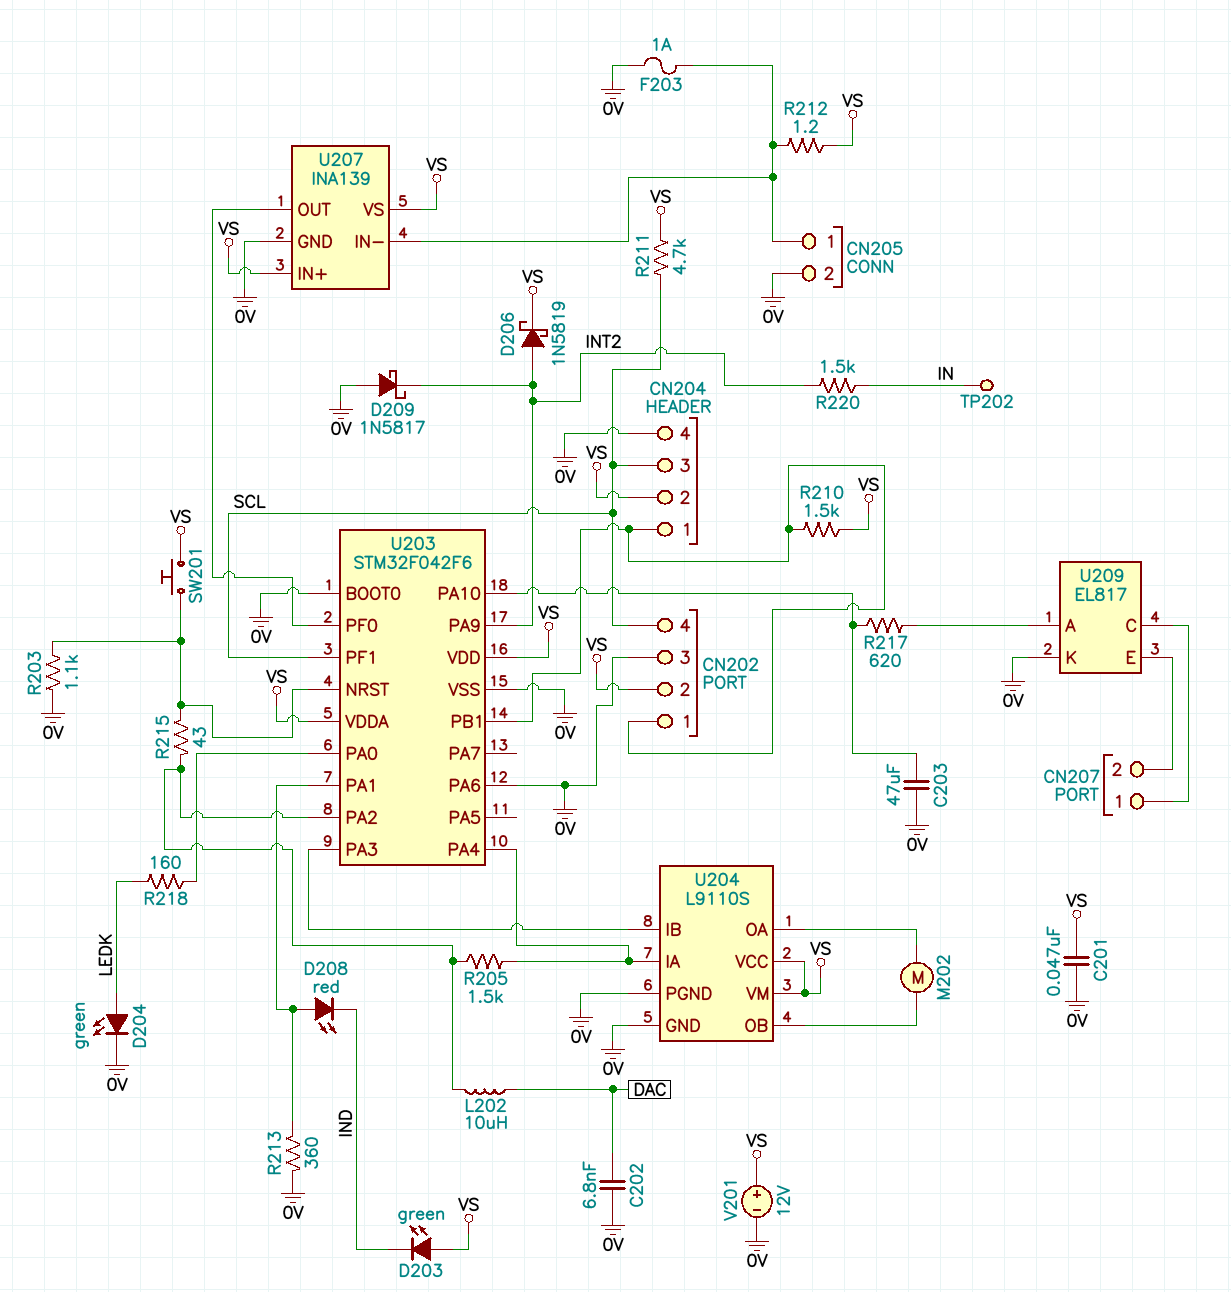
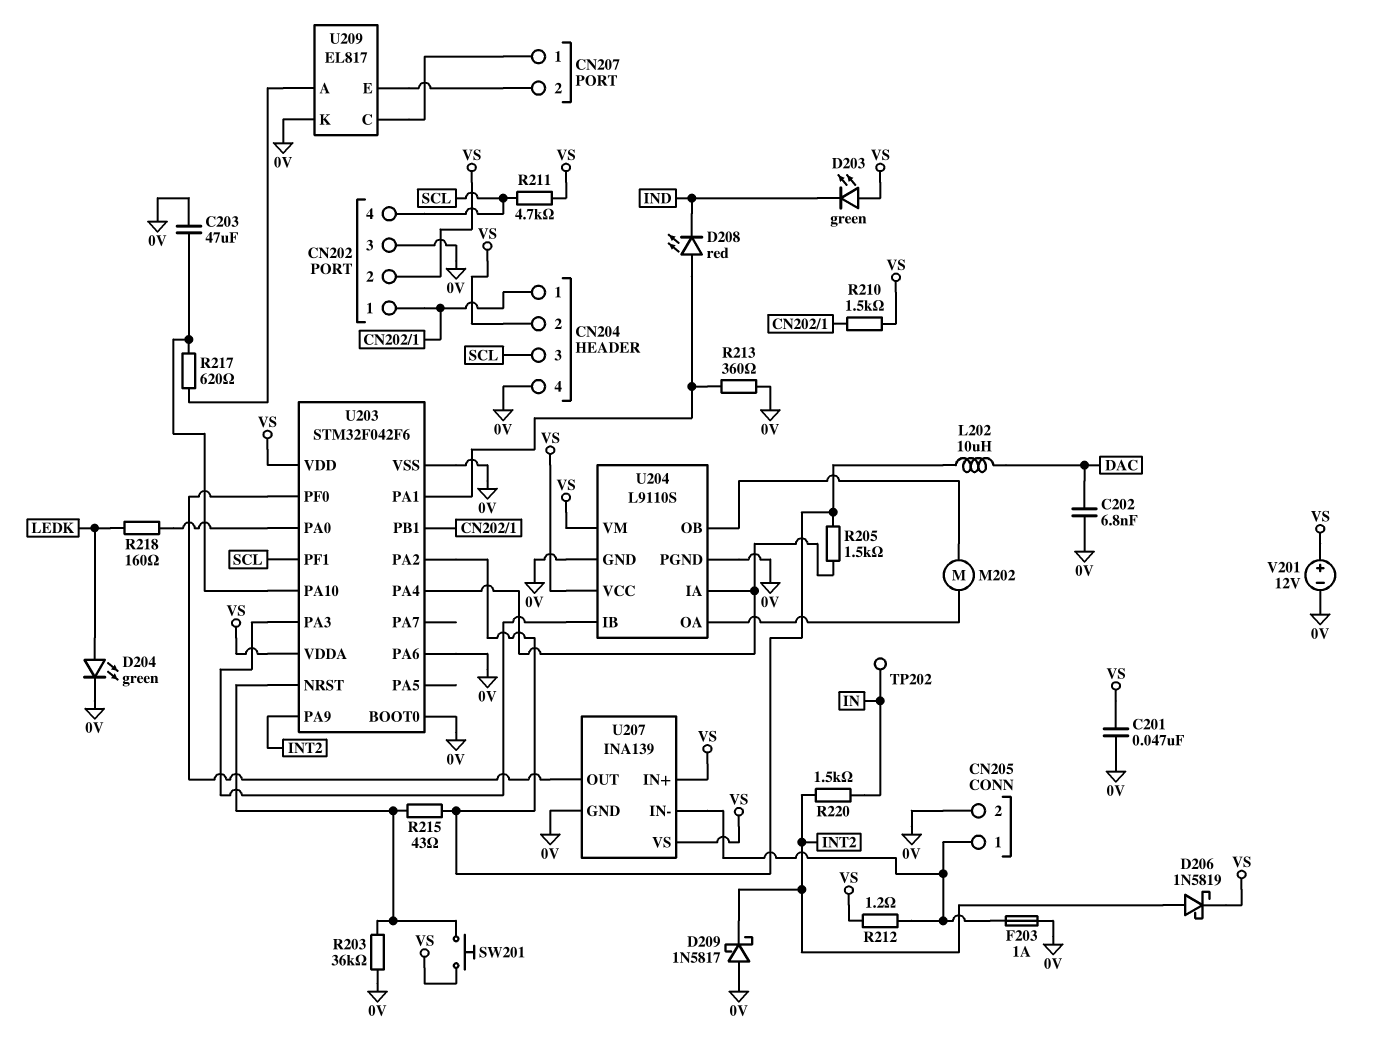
R203: 1.1k (0V, U203/NRST) -> 36k (0V, U203/NRST)

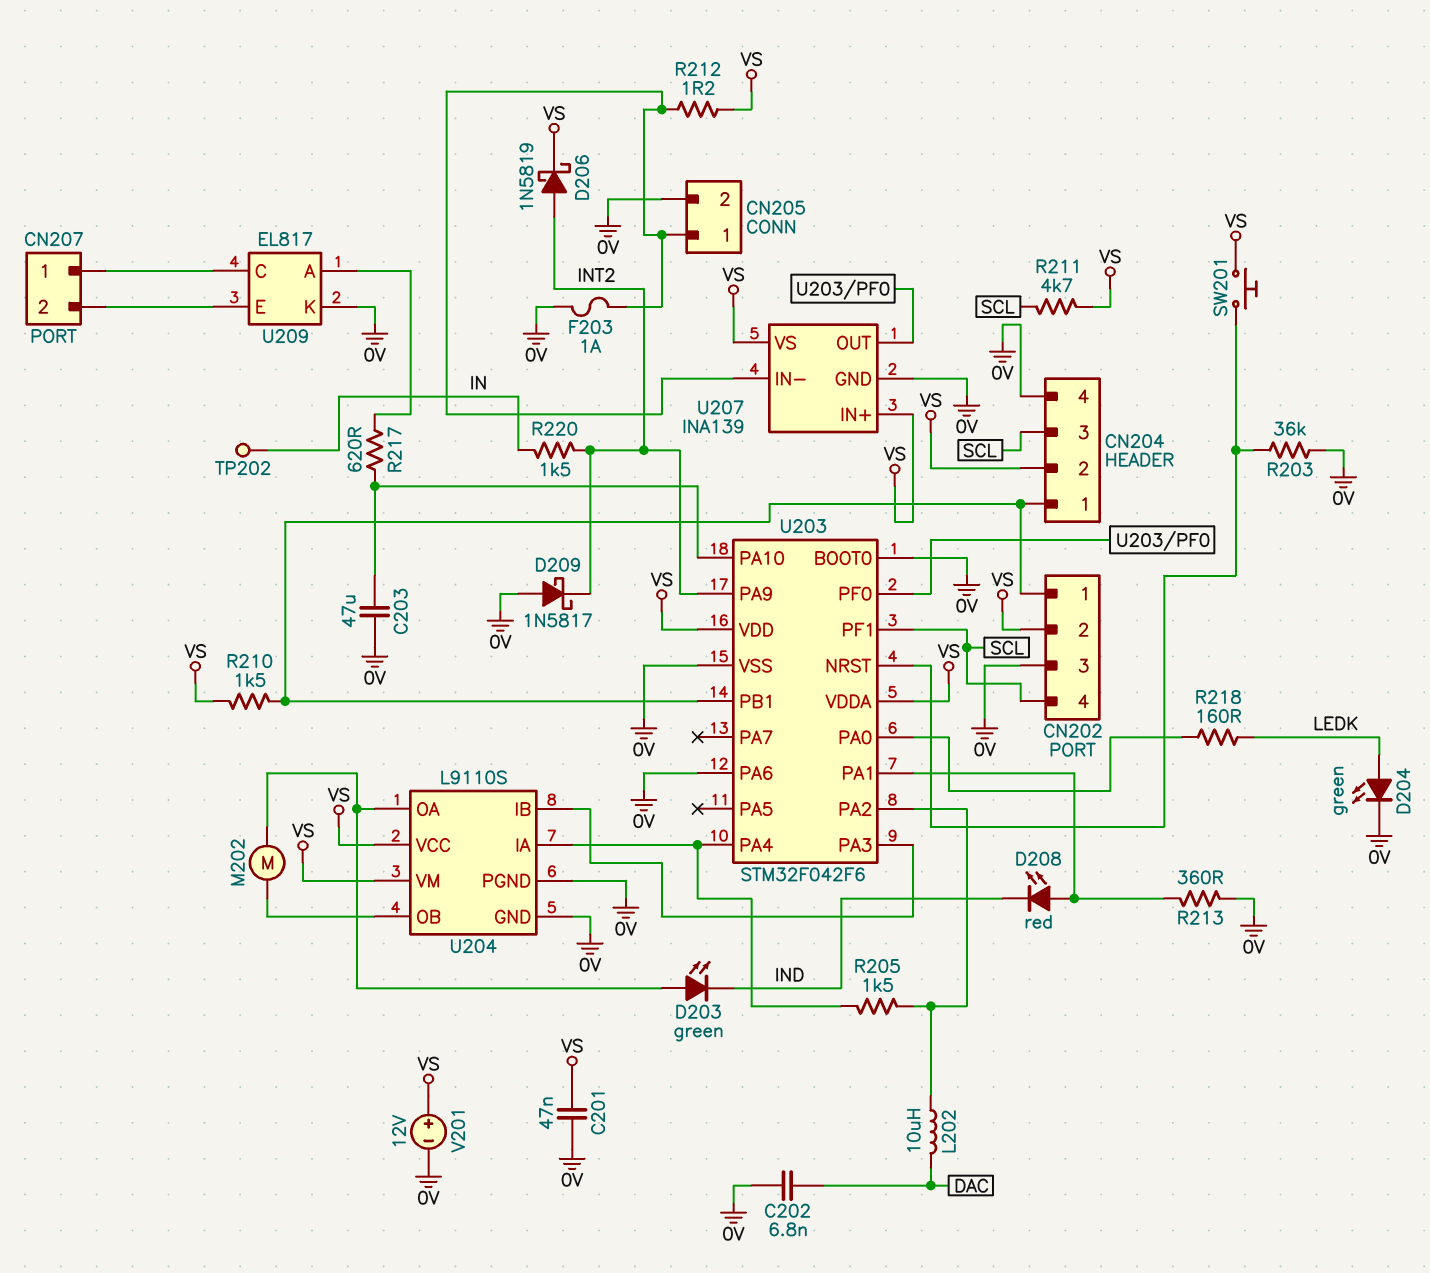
D203: LED green (A VS, K IND) -> LED green (A U204/OA, K IND)
R215: 43 (U203/NRST, U203/PA2) -> none

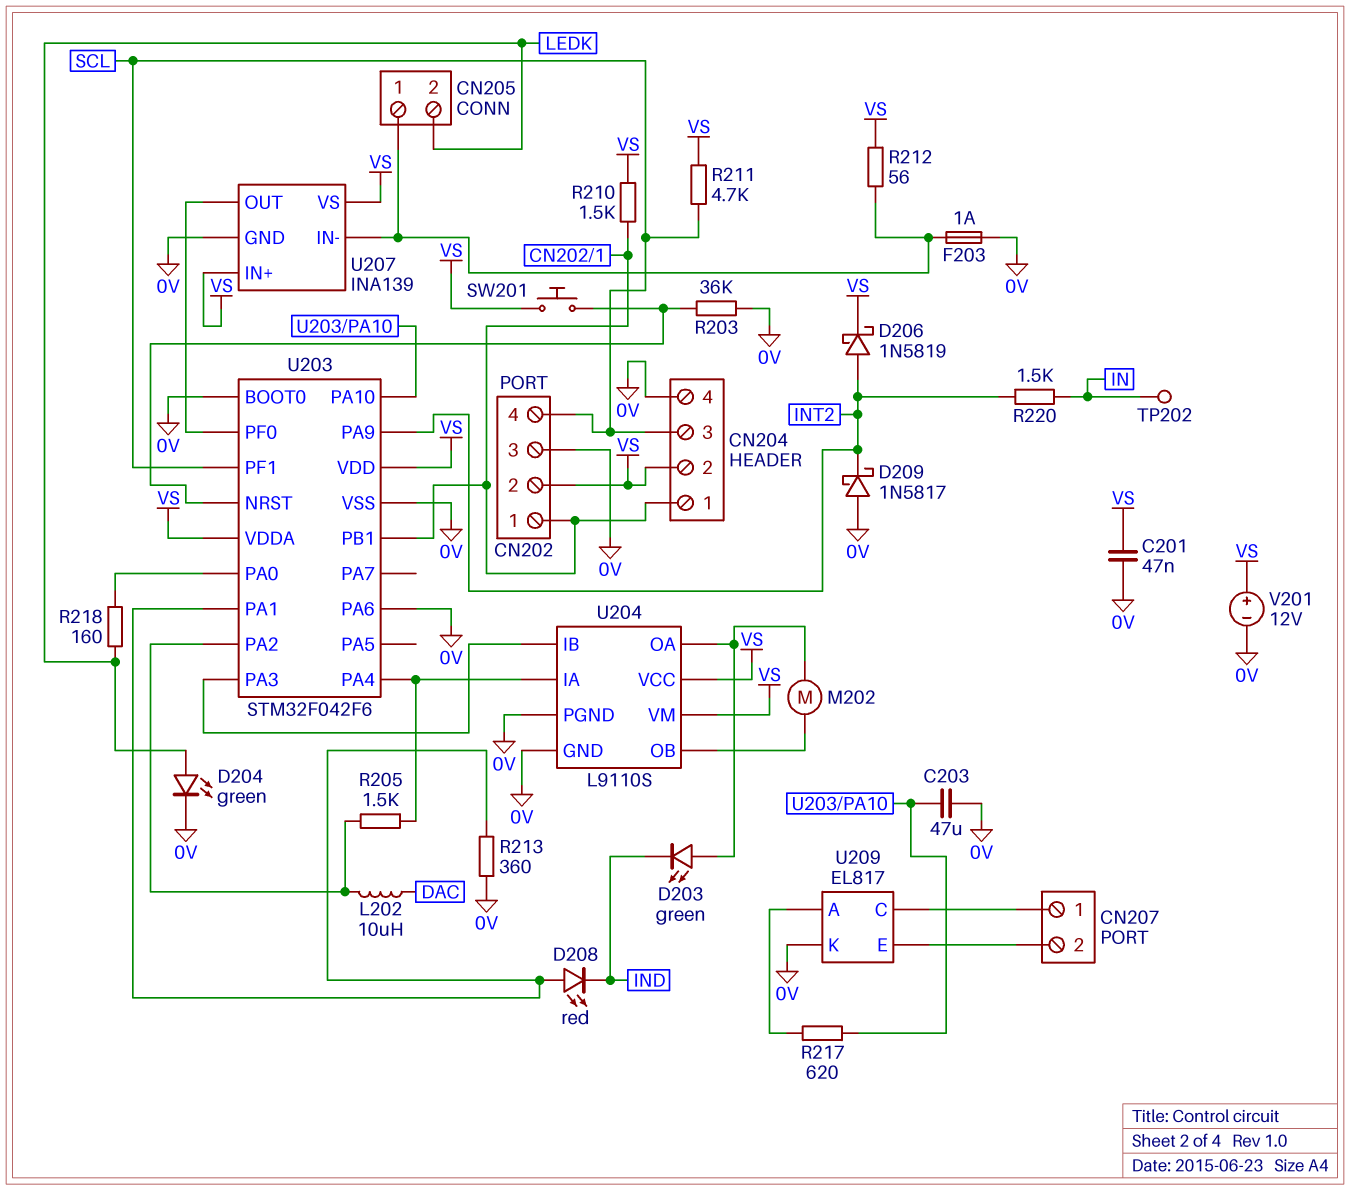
C202: 6.8nF (0V, DAC) -> none
CN205 pin 2: 0V -> LEDK
R212: 1.2 (CN205/1, VS) -> 56 (CN205/1, VS)

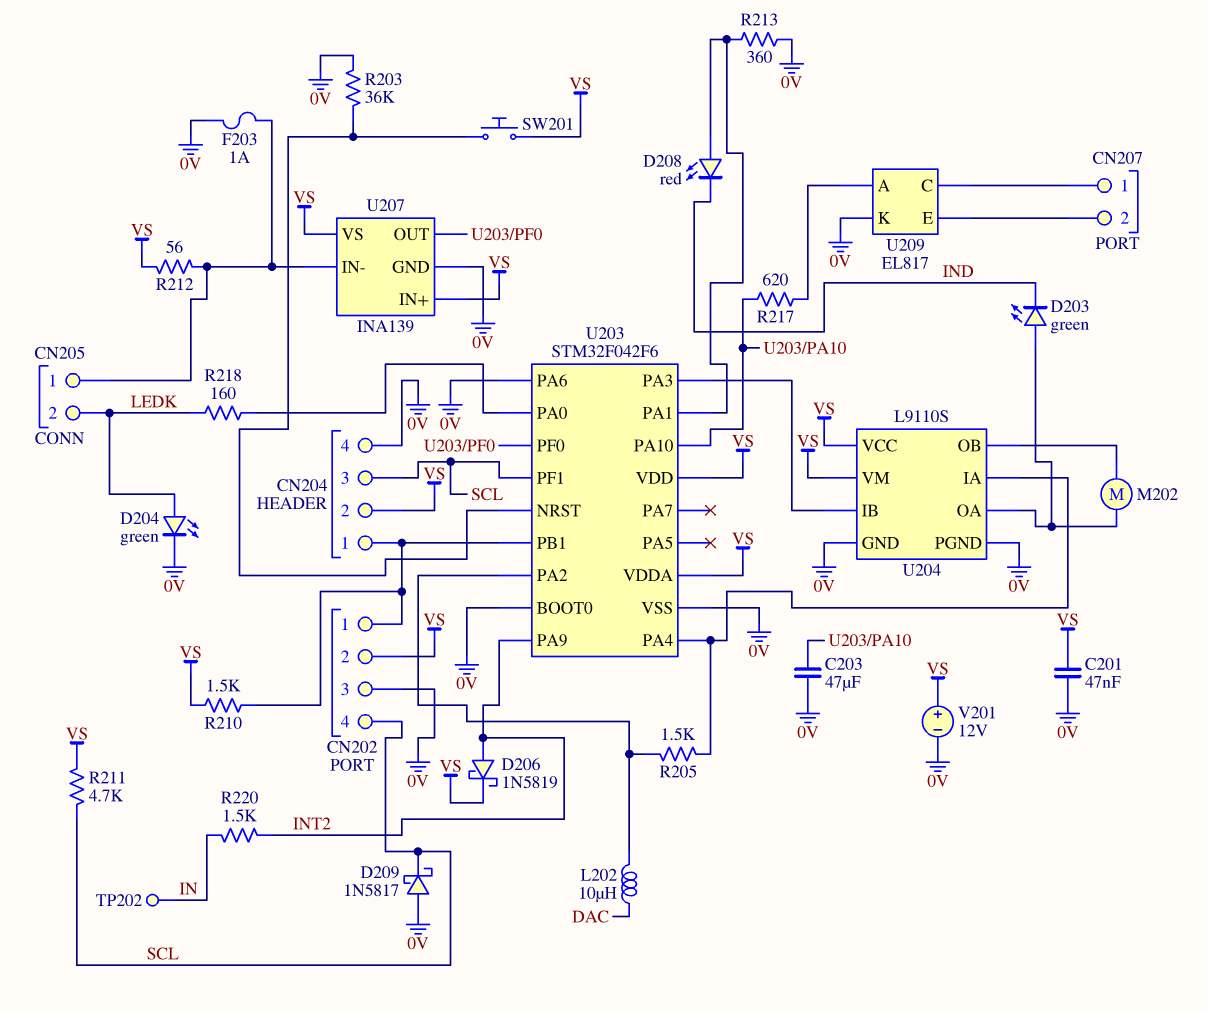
D209: schottky 1N5817 (A 0V, K INT2) -> schottky 1N5817 (A 0V, K SCL)

